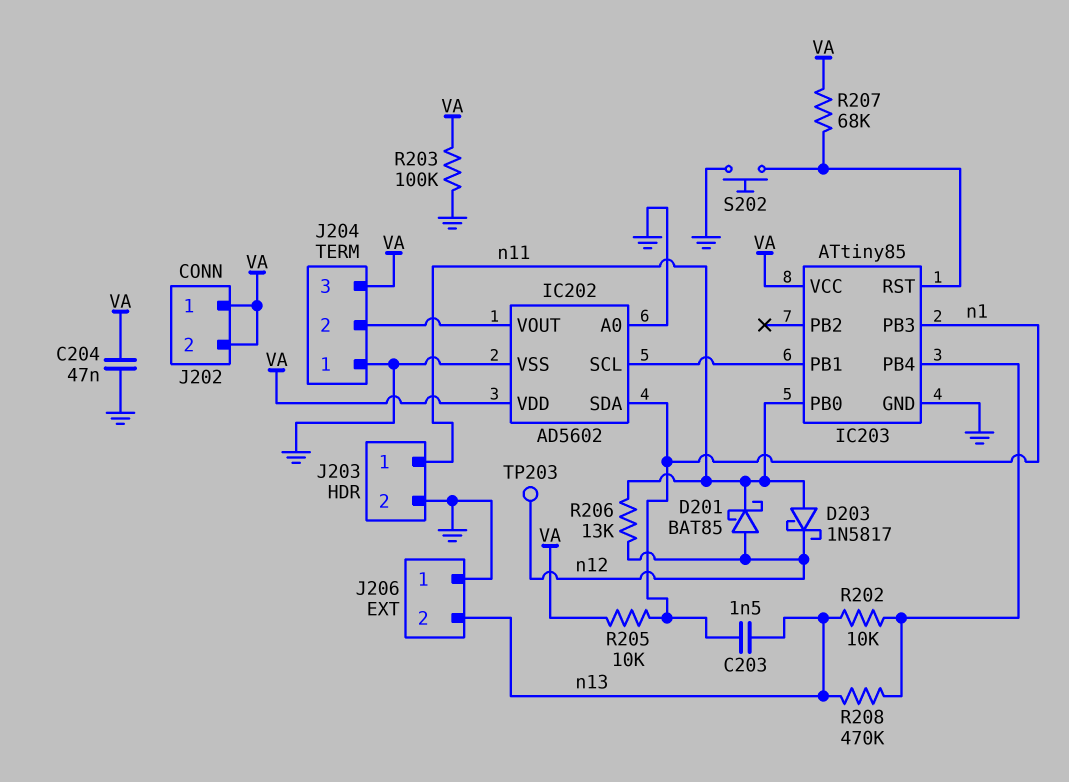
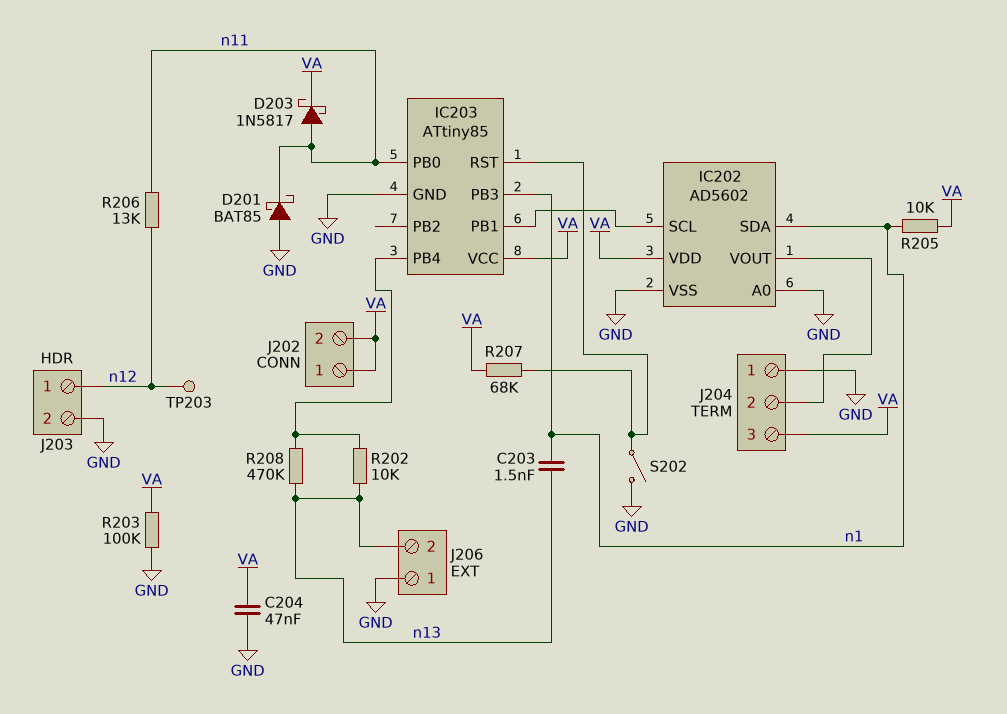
D201: schottky BAT85 (A n12, K n11) -> schottky BAT85 (A GND, K n11)
D203: schottky 1N5817 (A n11, K n12) -> schottky 1N5817 (A n11, K VA)
J203 pin 1: n11 -> n12
S202: button (GND, IC203/RST) -> switch (GND, IC203/RST)

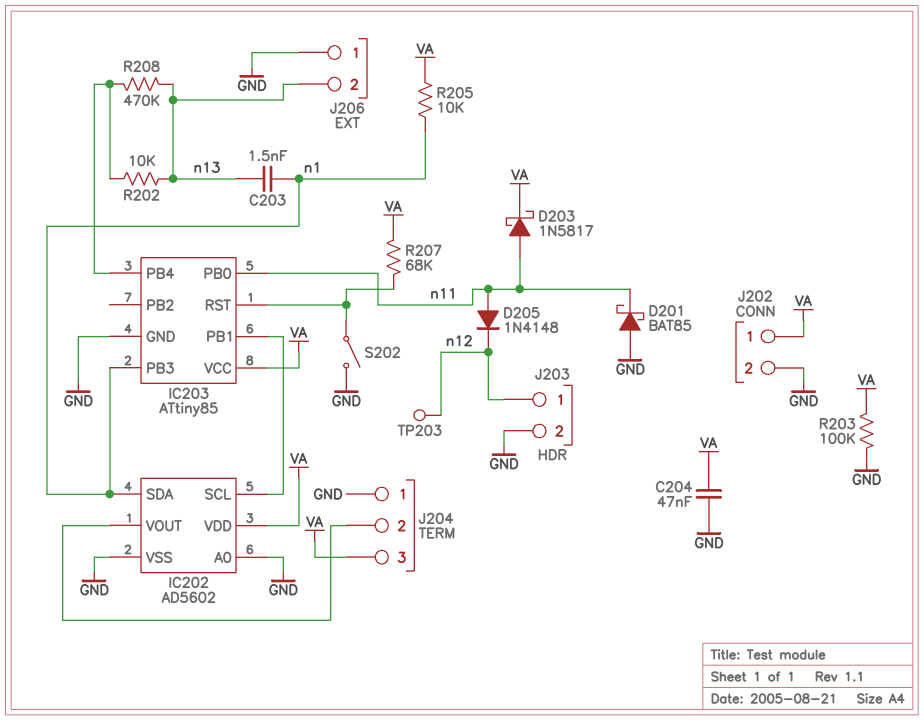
D205: none -> diode 1N4148 (A n11, K n12)
J202 pin 2: VA -> GND
R206: 13k (n11, n12) -> none

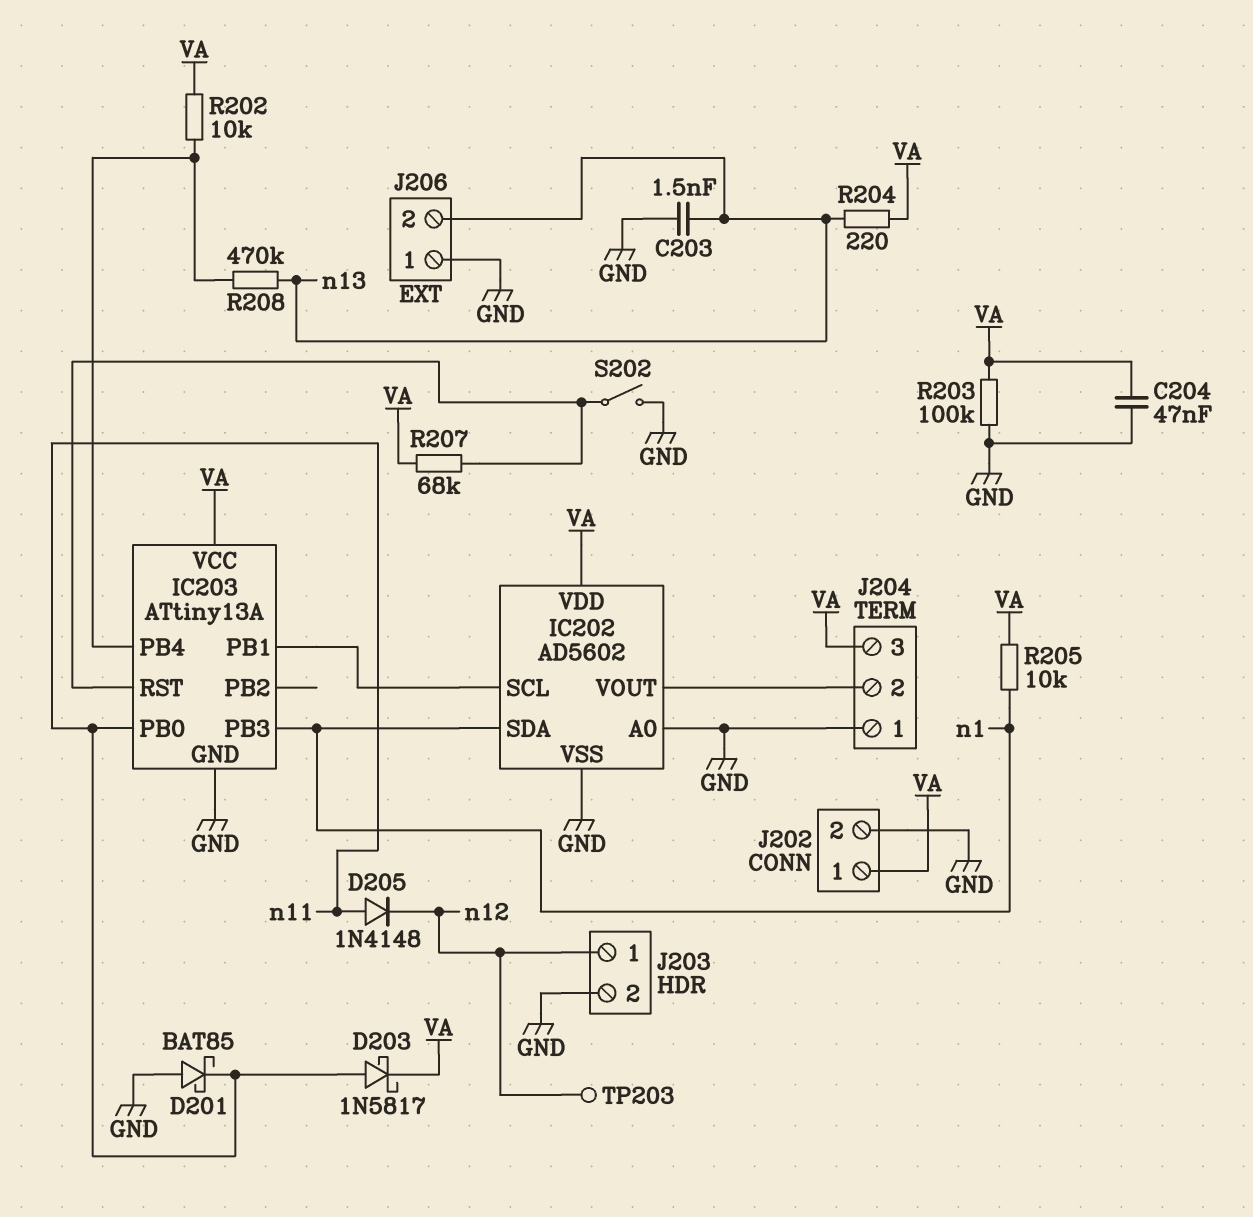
C203: 1.5nF (n1, n13) -> 1.5nF (GND, n13)
IC203: ATtiny85 -> ATtiny13A
R202: 10k (IC203/PB4, n13) -> 10k (IC203/PB4, VA)
R204: none -> 220 (VA, n13)

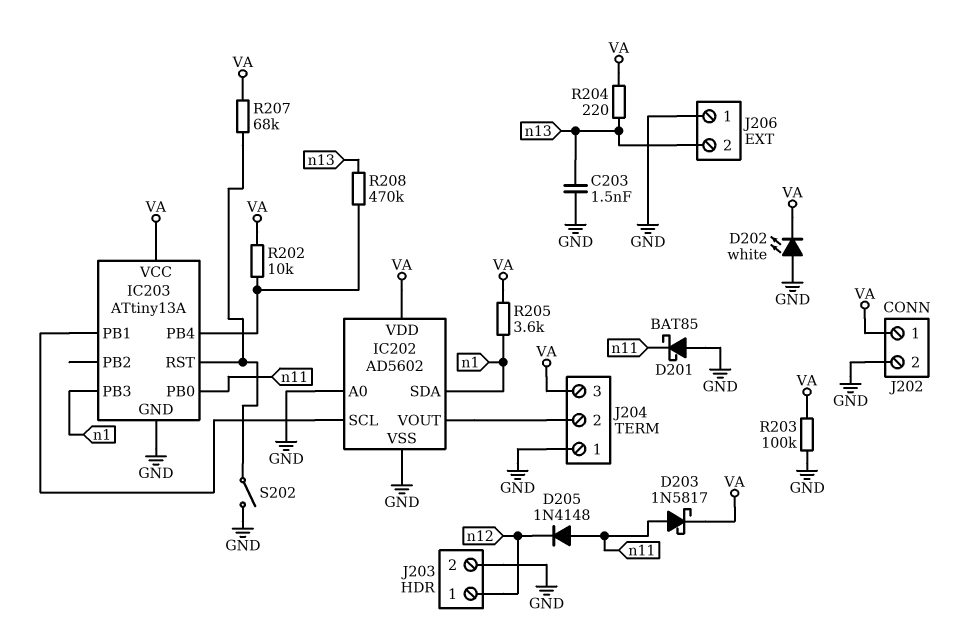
C204: 47nF (GND, VA) -> none
D202: none -> LED white (A GND, K VA)
R205: 10k (VA, n1) -> 3.6k (VA, n1)
TP203: test point (n12) -> none

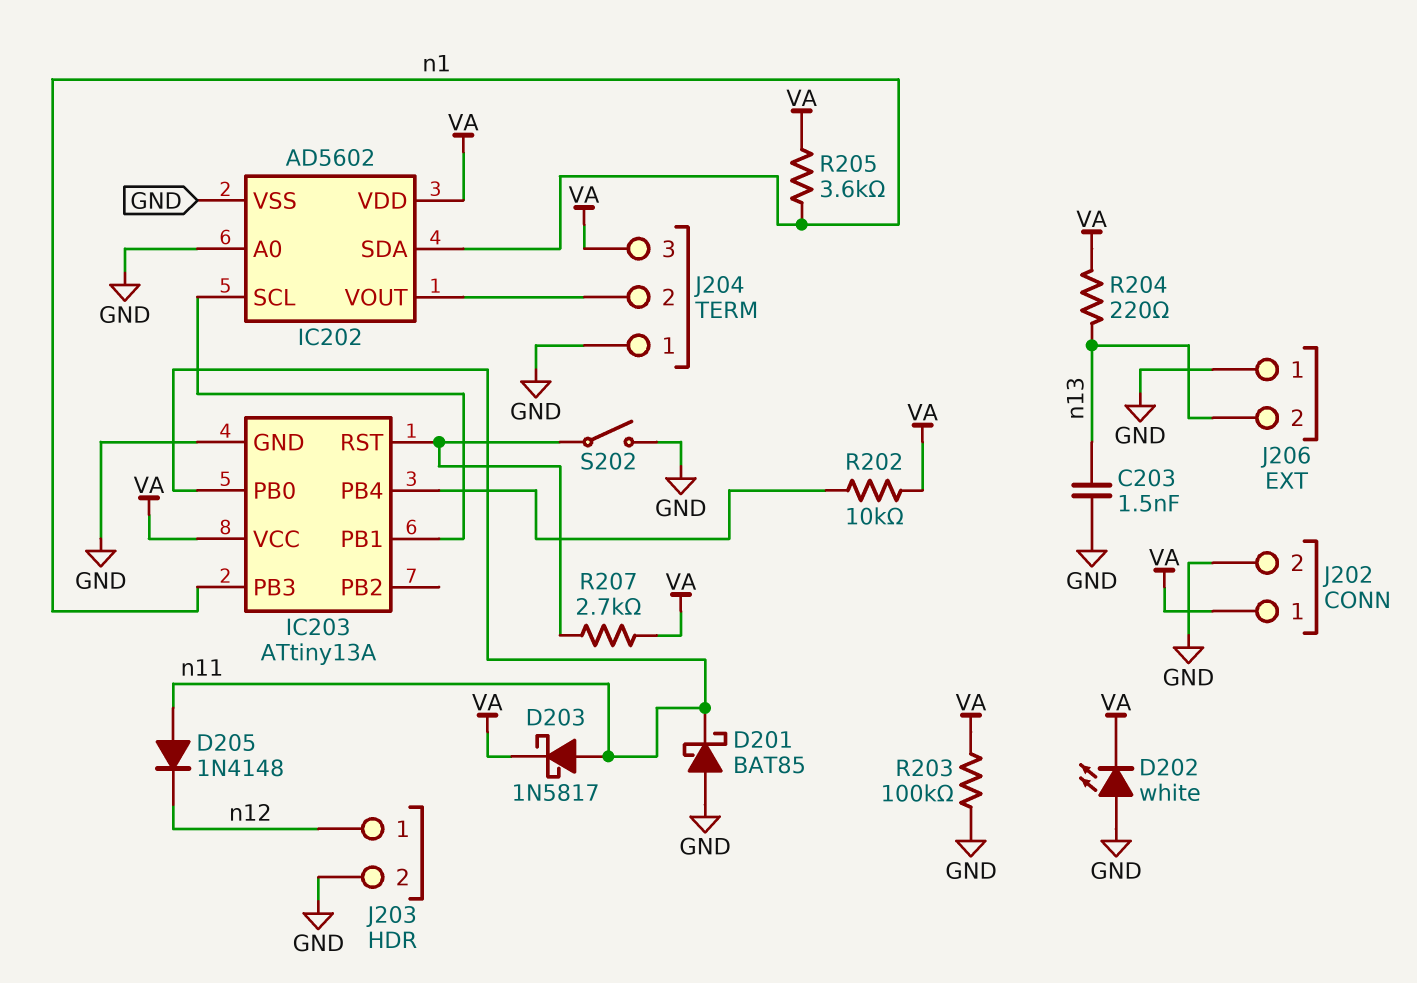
R207: 68k (IC203/RST, VA) -> 2.7k (IC203/RST, VA)
R208: 470k (IC203/PB4, n13) -> none

